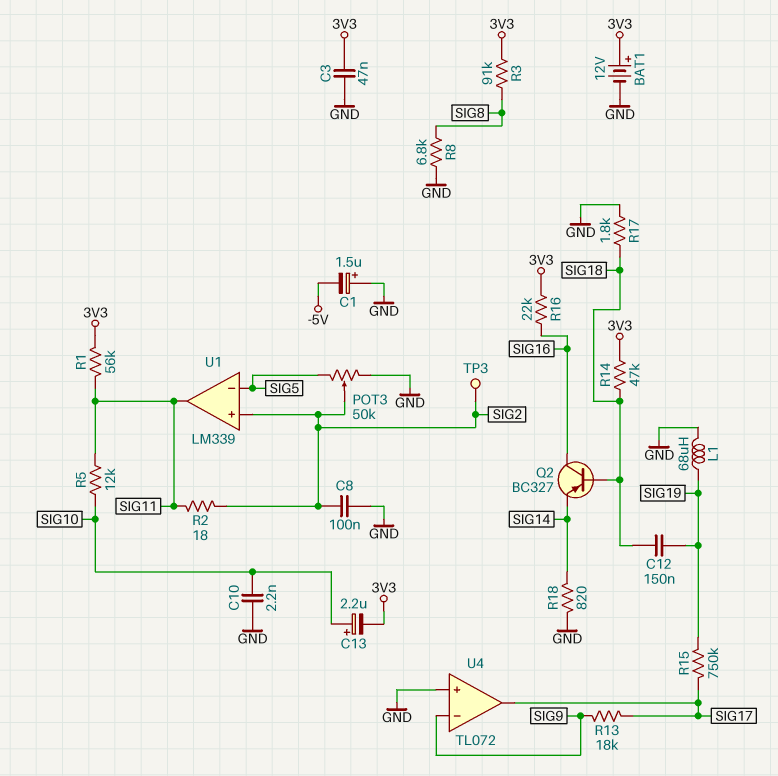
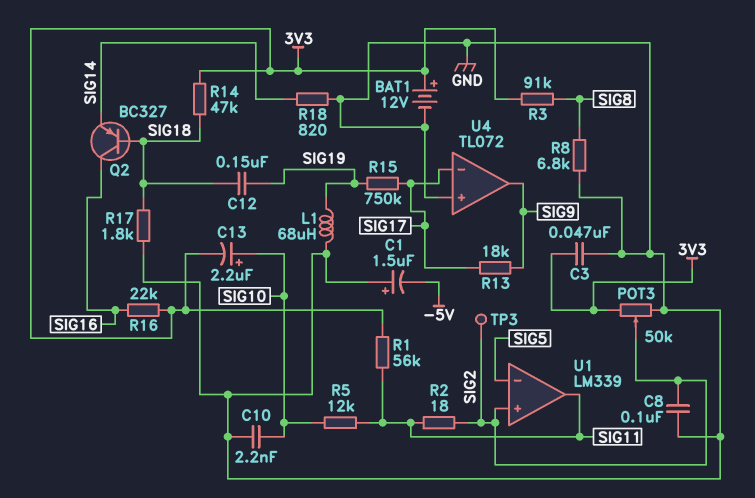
POT3: 50k (GND, SIG5, wiper SIG2) -> 50k (3V3, GND, wiper SIG2)
U4 pin in-: SIG9 -> SIG17
U4 pin out: SIG17 -> SIG9

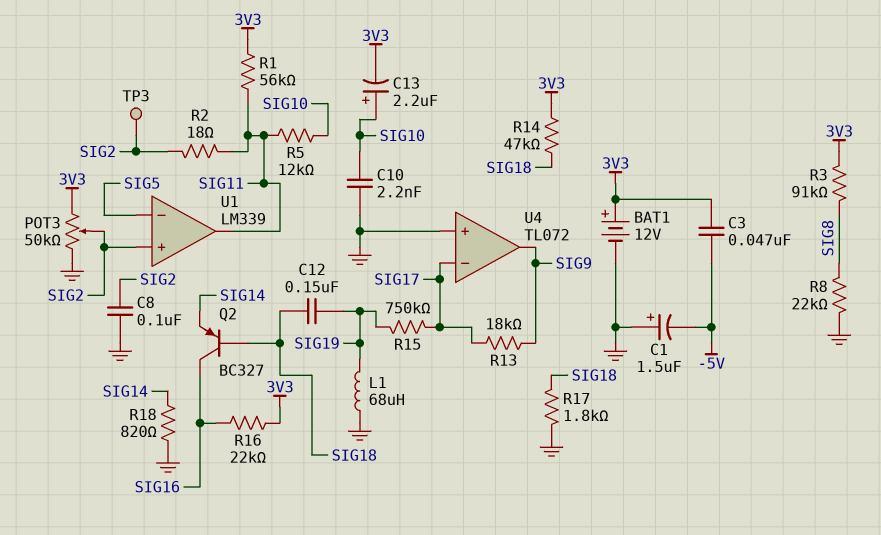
C3: 47nF (3V3, GND) -> 47nF (-5V, 3V3)
R8: 6.8k (GND, SIG8) -> 22k (GND, SIG8)

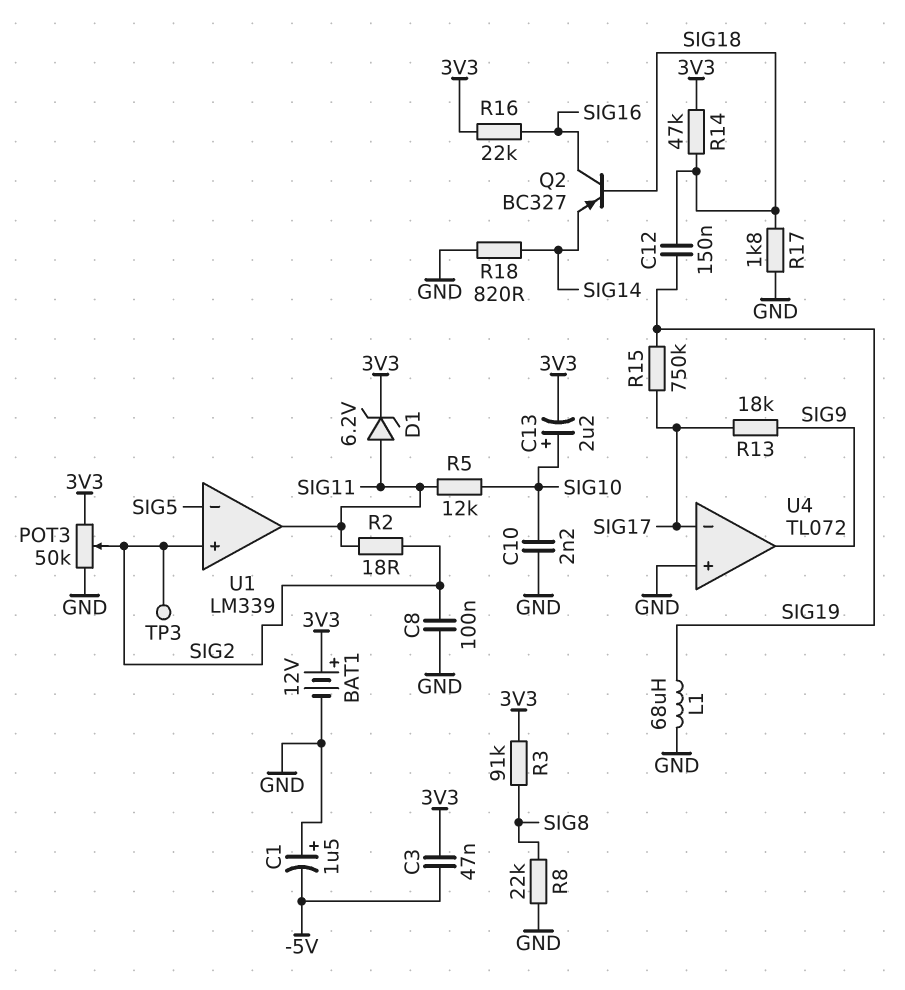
D1: none -> zener 6.2V (A SIG11, K 3V3)
R1: 56k (3V3, SIG11) -> none

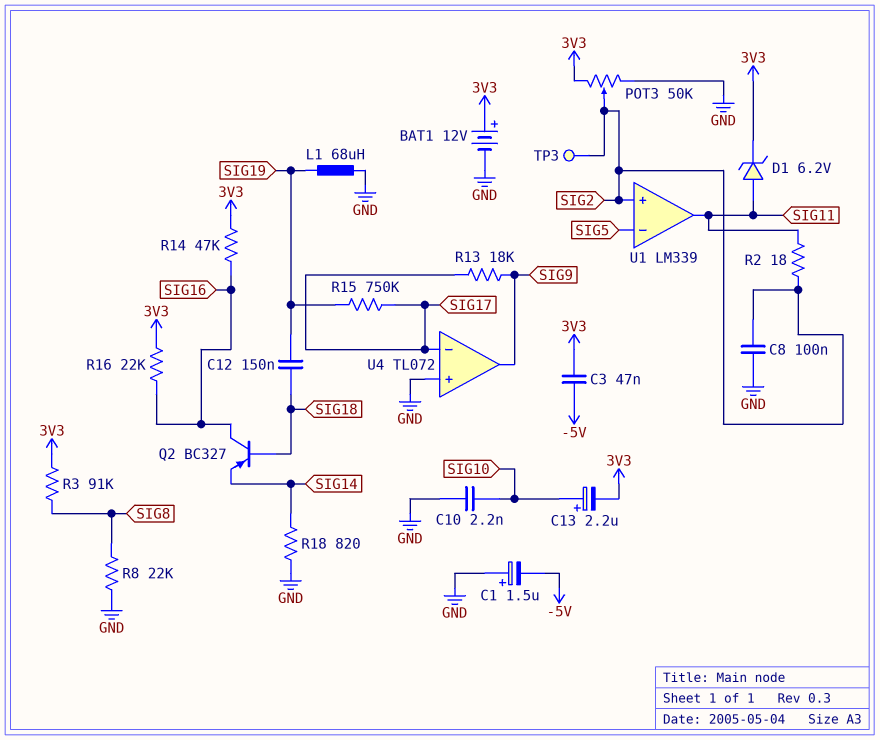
R5: 12k (SIG10, SIG11) -> none
R14: 47k (3V3, SIG18) -> 47k (3V3, SIG16)
R17: 1.8k (GND, SIG18) -> none

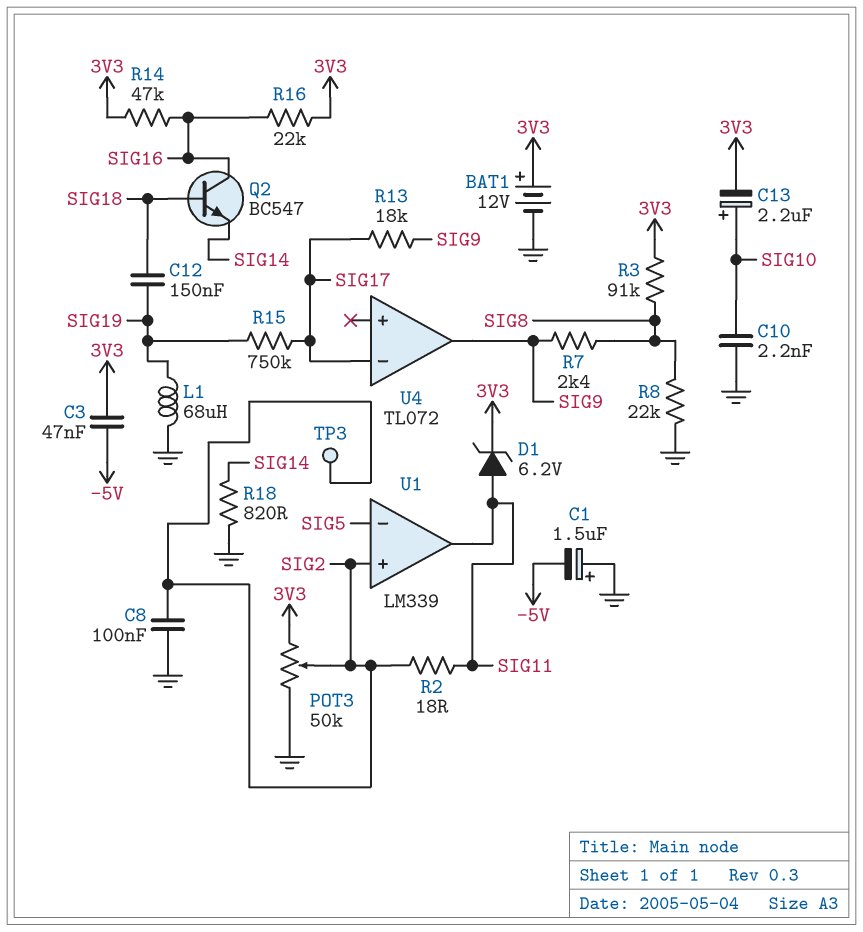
Q2: PNP BC327 (B SIG18, C SIG16, E SIG14) -> NPN BC547 (B SIG18, C SIG16, E SIG14)
R7: none -> 2.4k (SIG8, SIG9)
U4 pin in+: GND -> none

